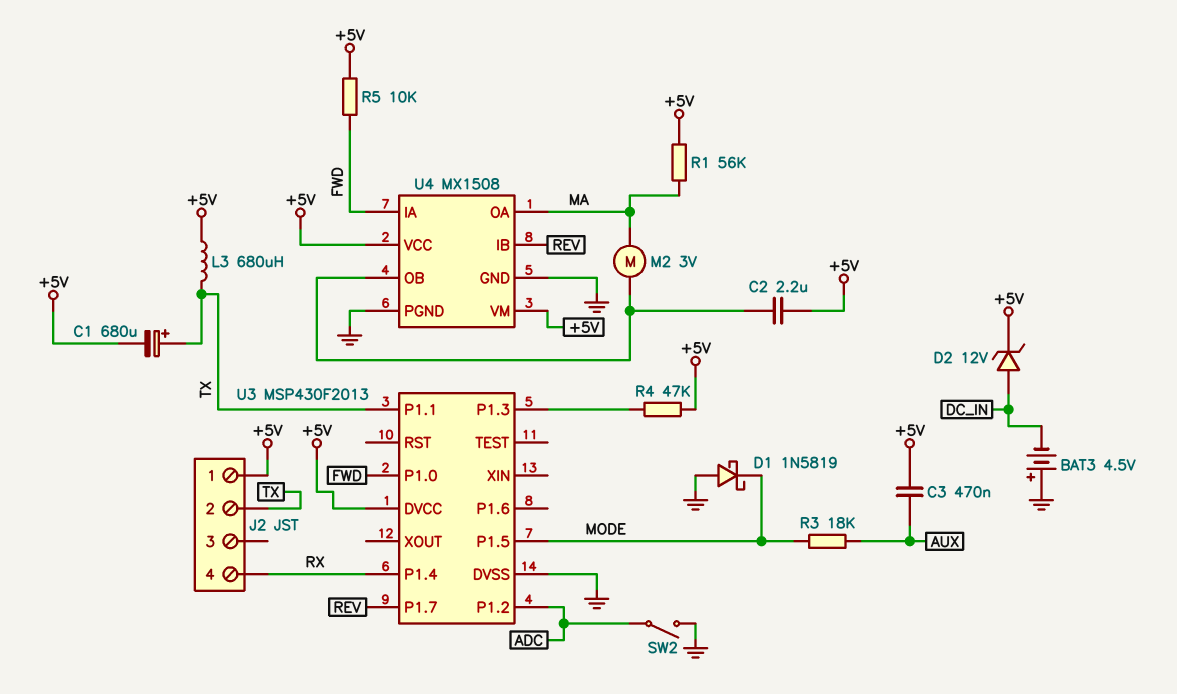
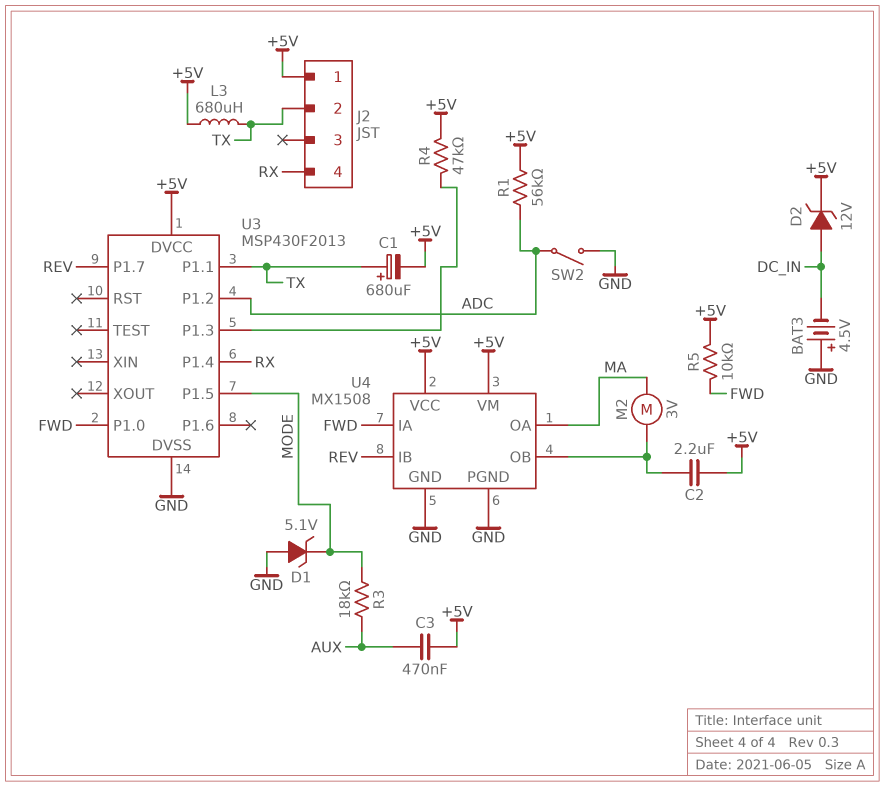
D1: schottky 1N5819 (A GND, K MODE) -> zener 5.1V (A GND, K MODE)
R1: 56k (+5V, MA) -> 56k (+5V, ADC)

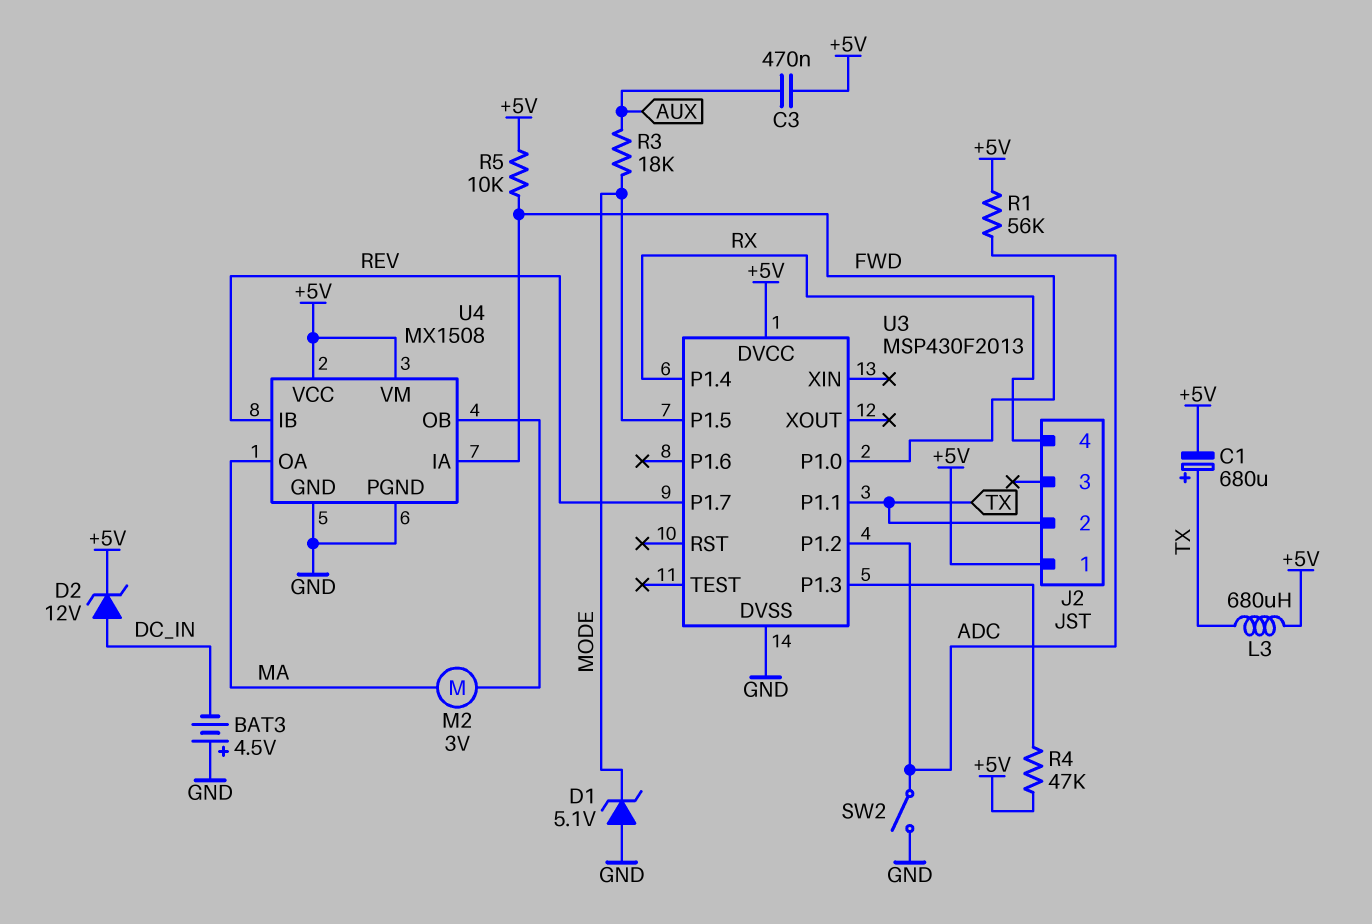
C2: 2.2uF (+5V, U4/OB) -> none

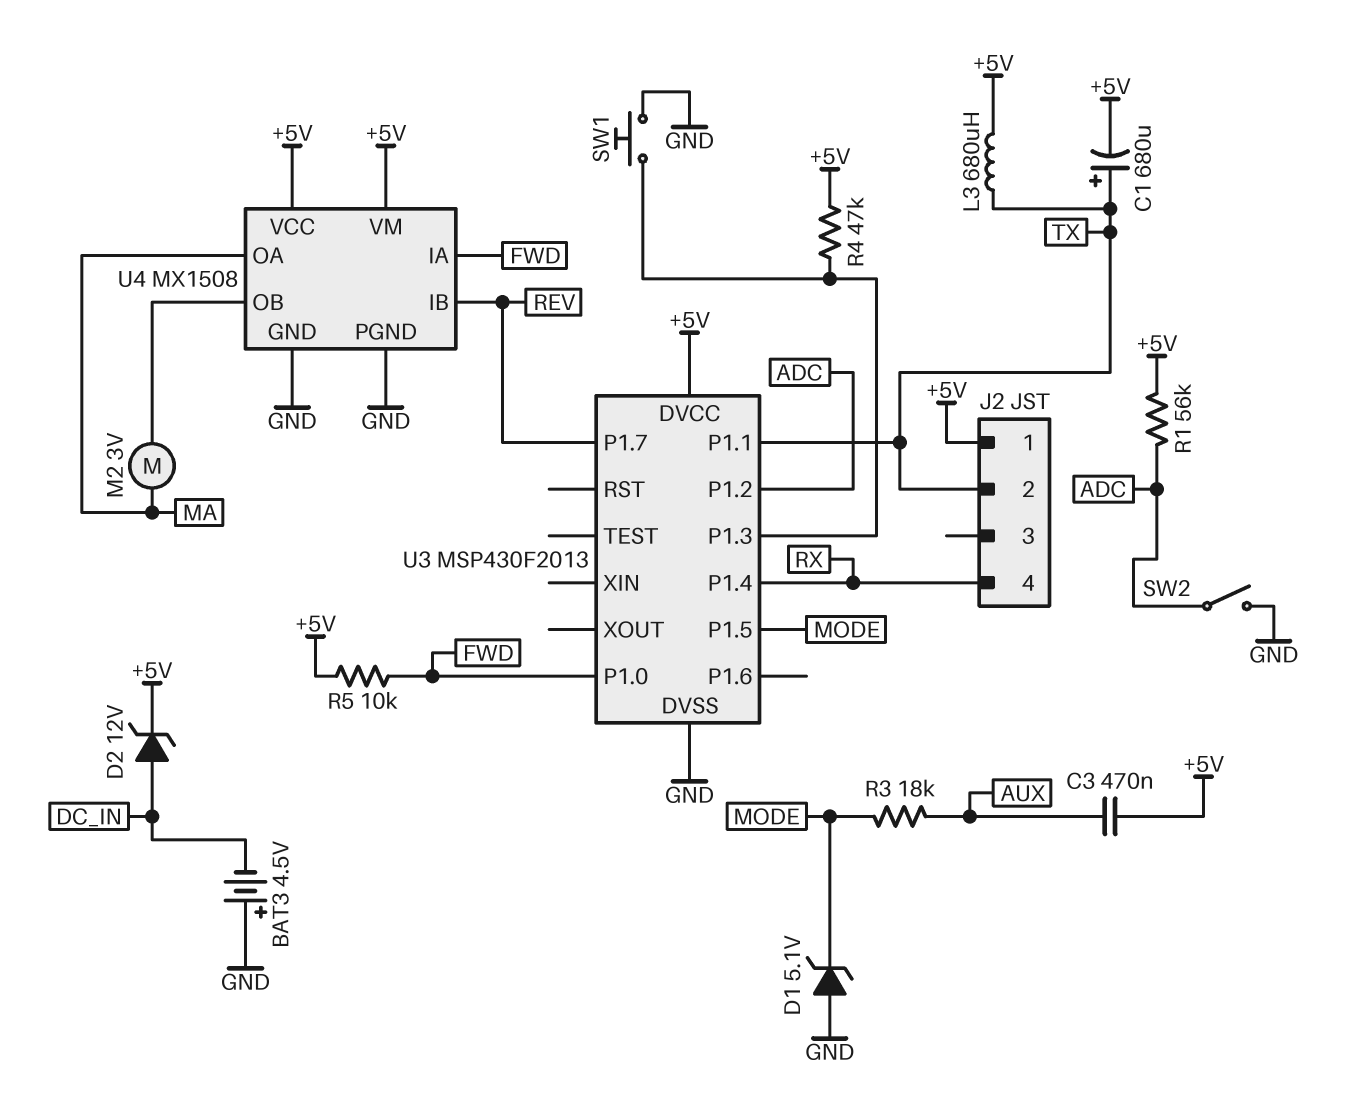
SW1: none -> button (GND, U3/P1.3)

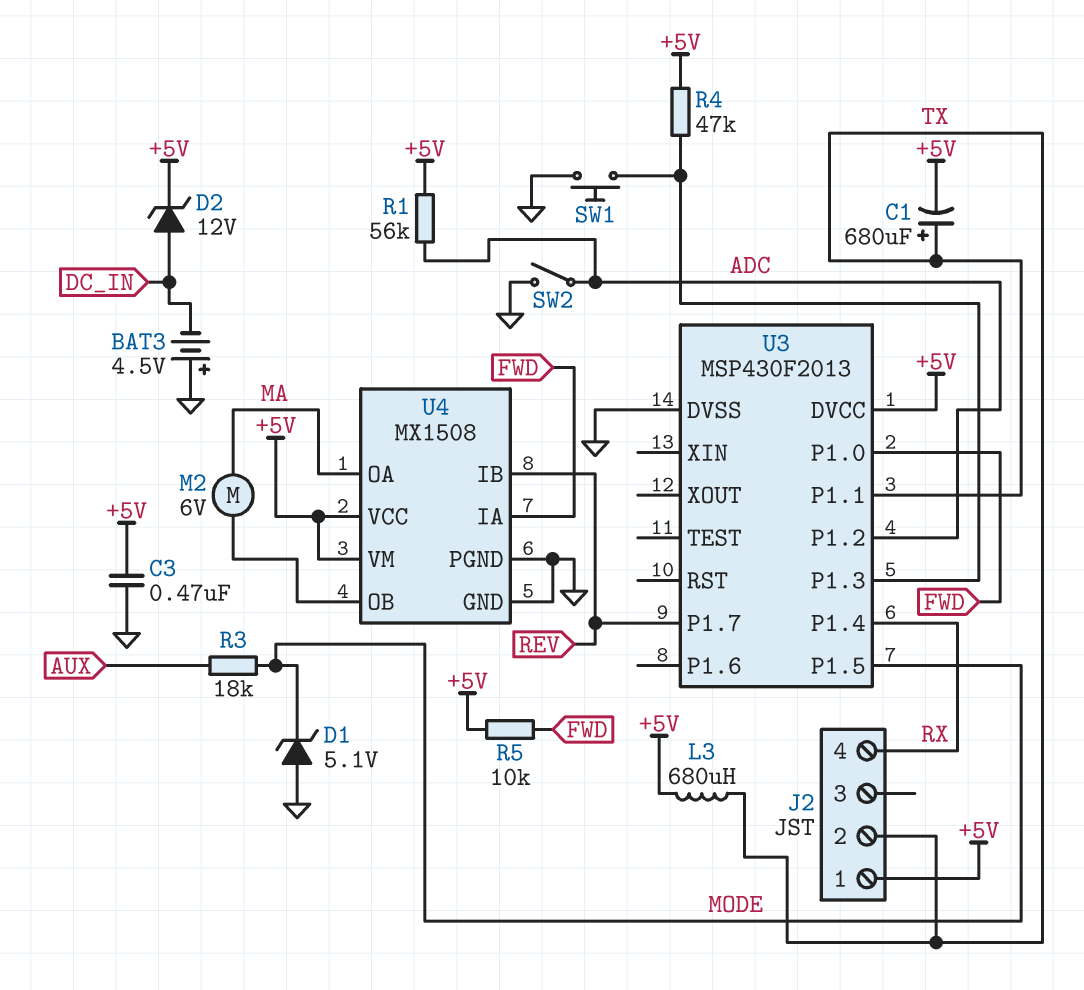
C3: 470nF (+5V, AUX) -> 470nF (+5V, GND)
M2: motor 3V (MA, U4/OB) -> motor 6V (MA, U4/OB)

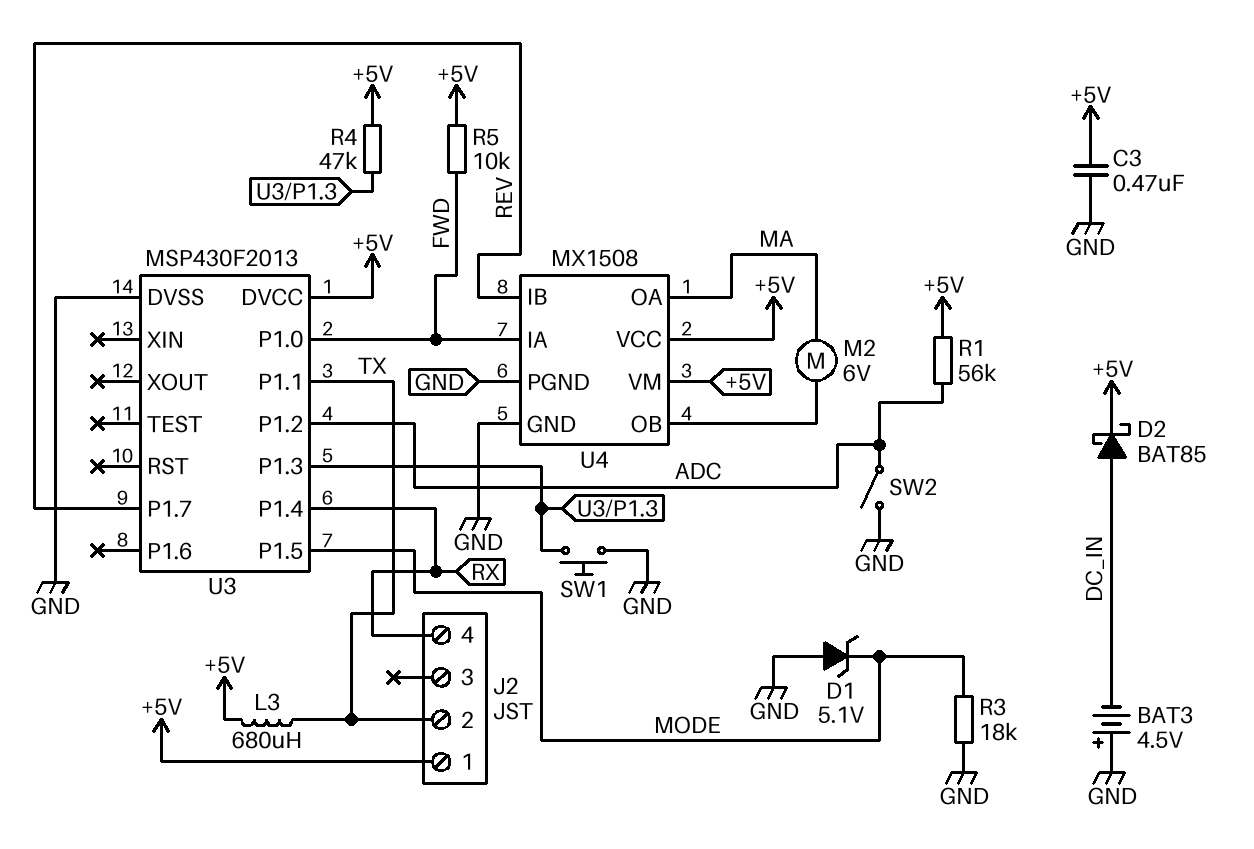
C1: 680uF (plus TX, minus +5V) -> none
D2: zener 12V (A DC_IN, K +5V) -> schottky BAT85 (A DC_IN, K +5V)
R3: 18k (AUX, MODE) -> 18k (GND, MODE)

